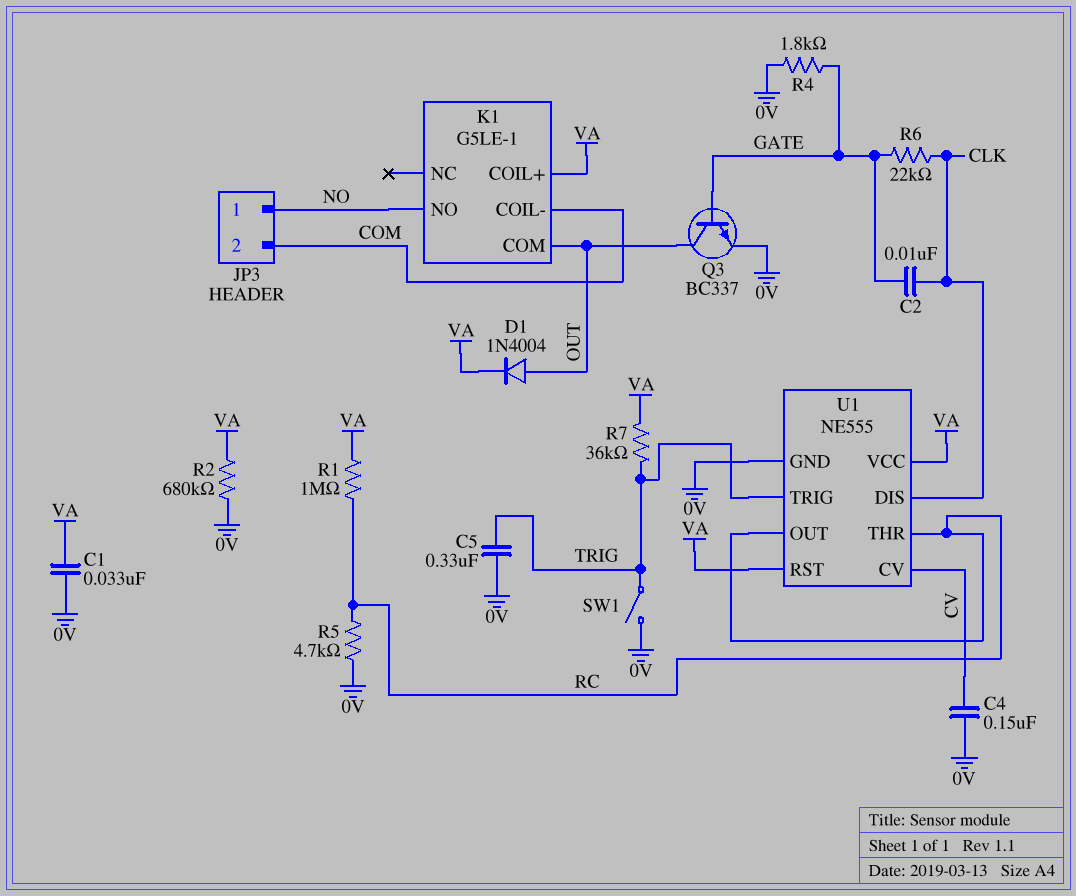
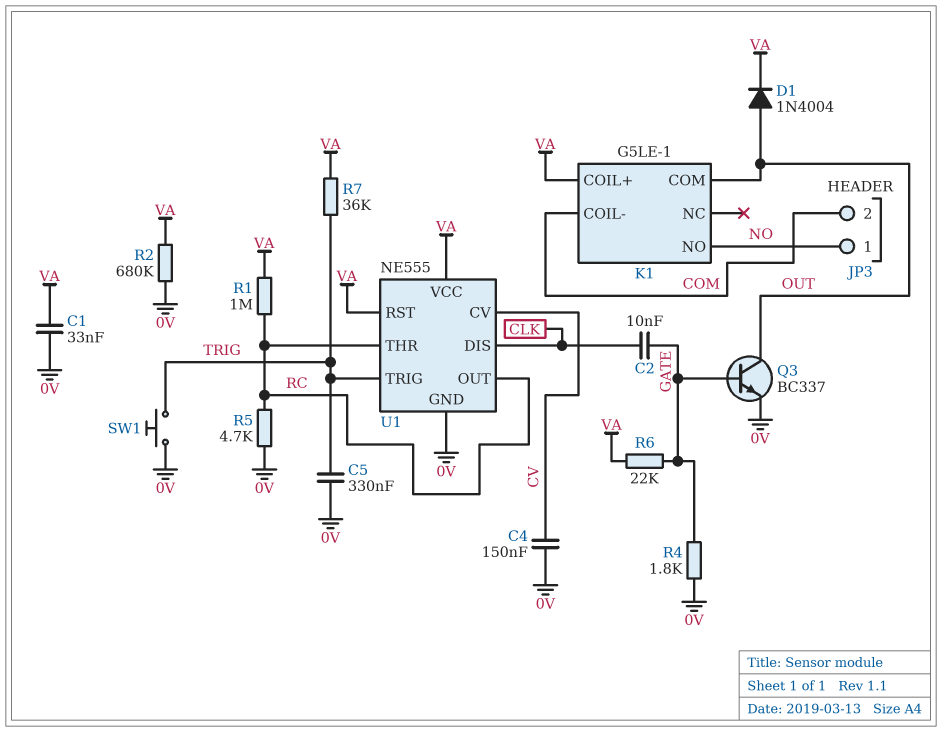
R6: 22k (CLK, GATE) -> 22k (GATE, VA)
SW1: switch (0V, TRIG) -> button (0V, TRIG)

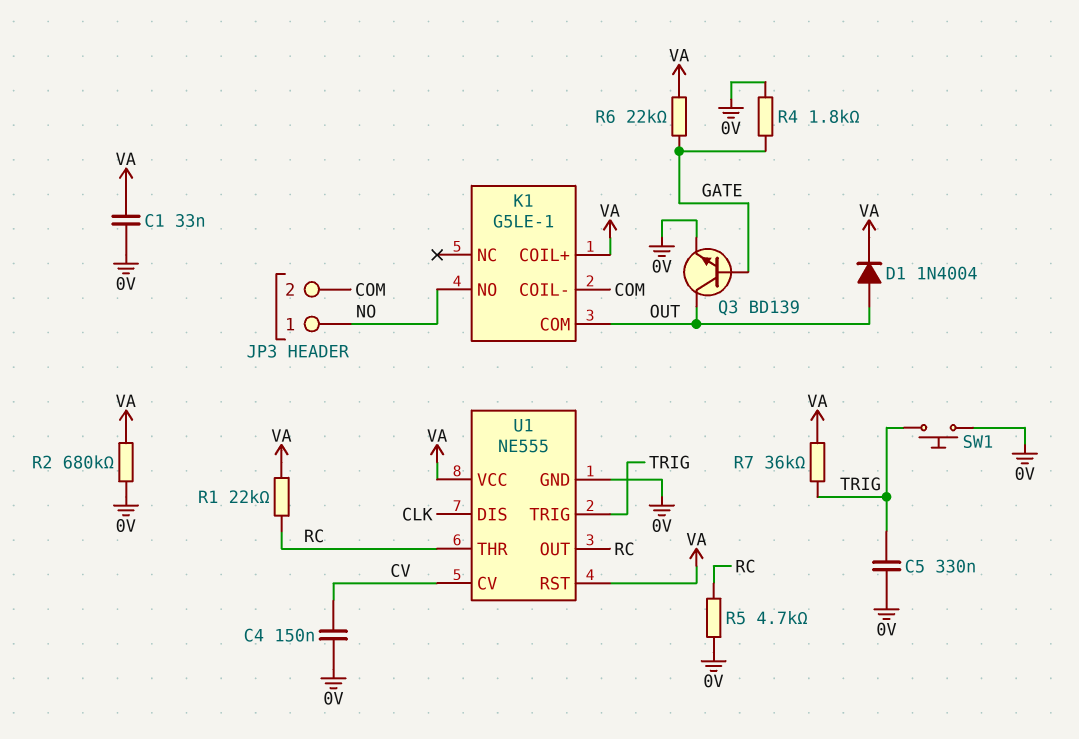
C2: 10nF (CLK, GATE) -> none
Q3: NPN BC337 (B GATE, C OUT, E 0V) -> NPN BD139 (B GATE, C OUT, E 0V)
R1: 1M (RC, VA) -> 22k (RC, VA)

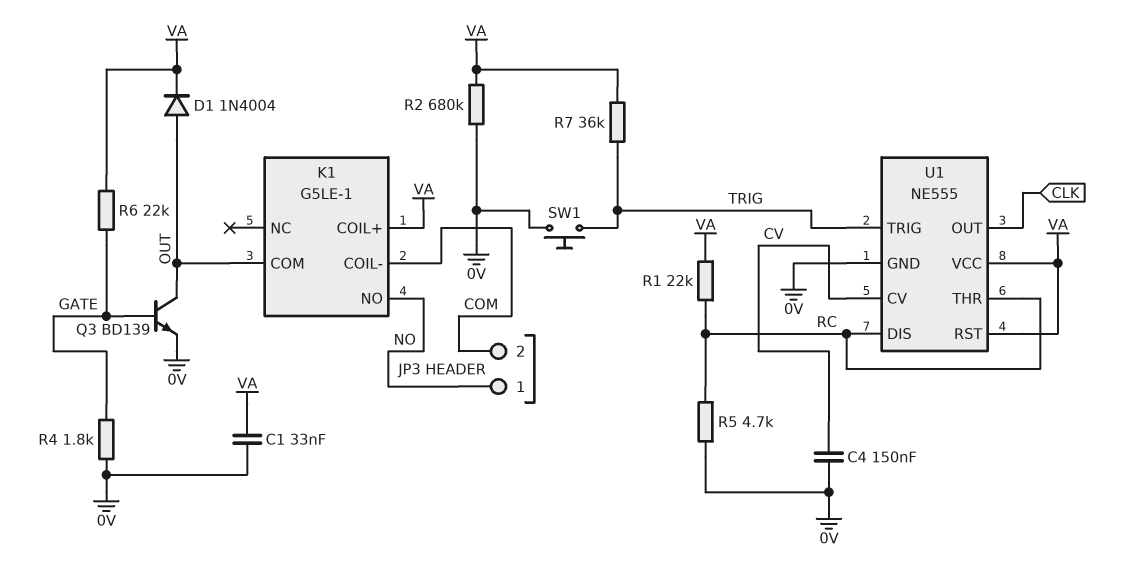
C5: 330nF (0V, TRIG) -> none
U1 pin DIS: CLK -> RC
U1 pin OUT: RC -> CLK

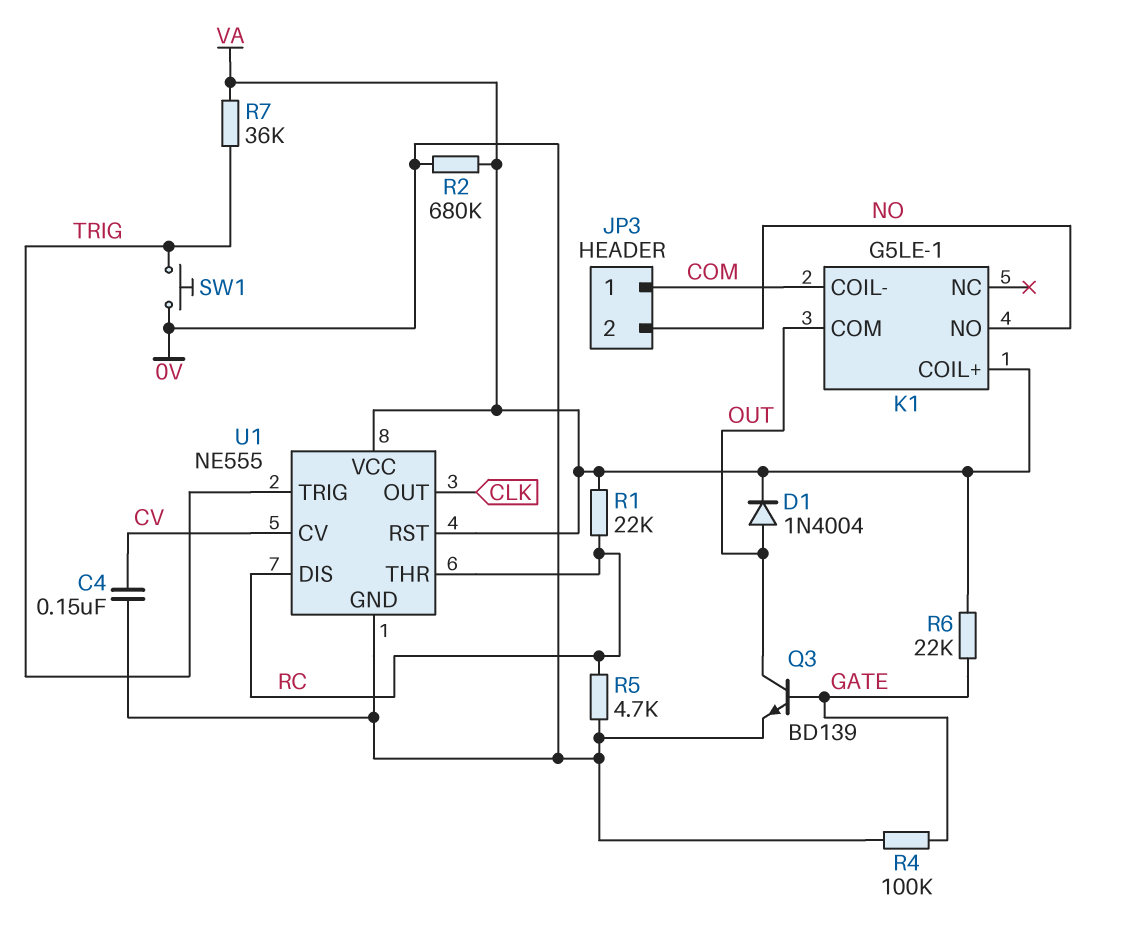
C1: 33nF (0V, VA) -> none
JP3 pin 1: NO -> COM
JP3 pin 2: COM -> NO
R4: 1.8k (0V, GATE) -> 100k (0V, GATE)

